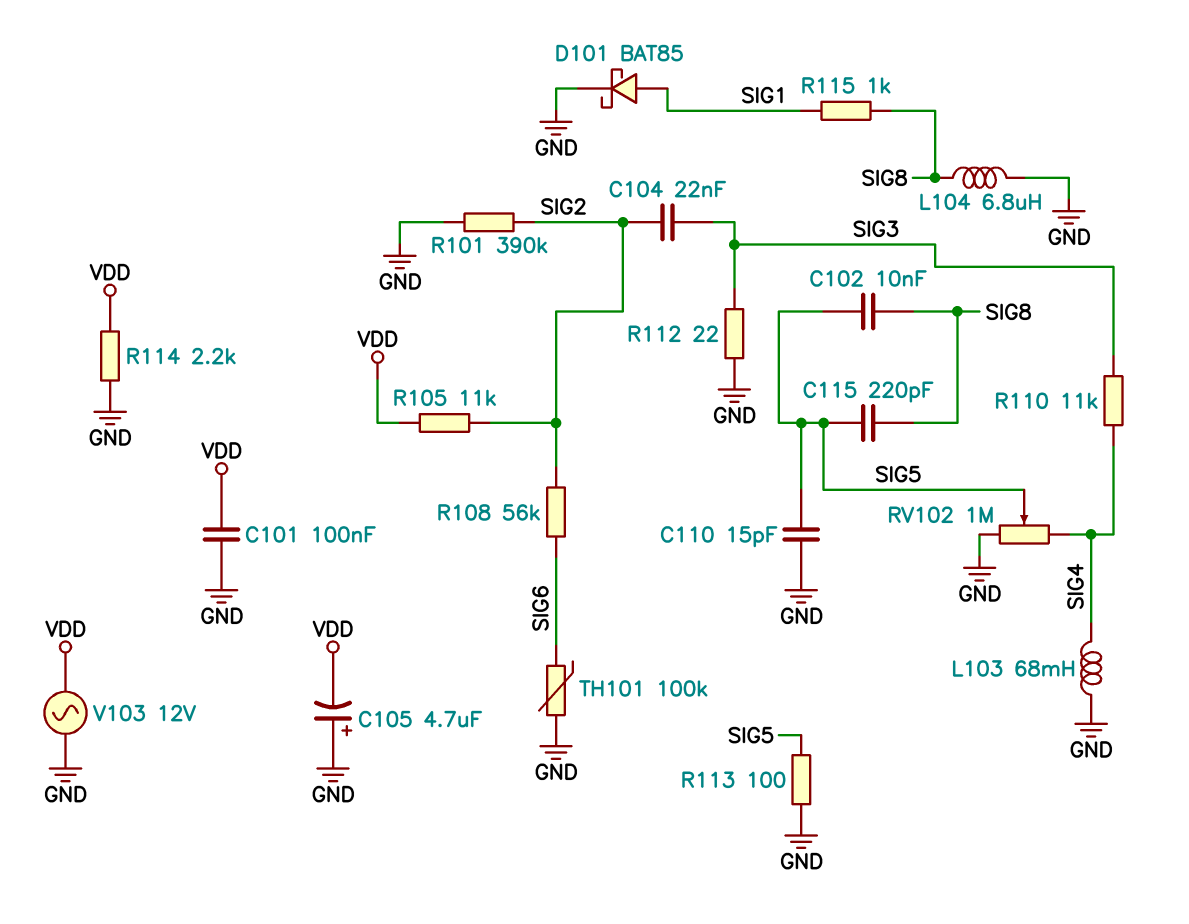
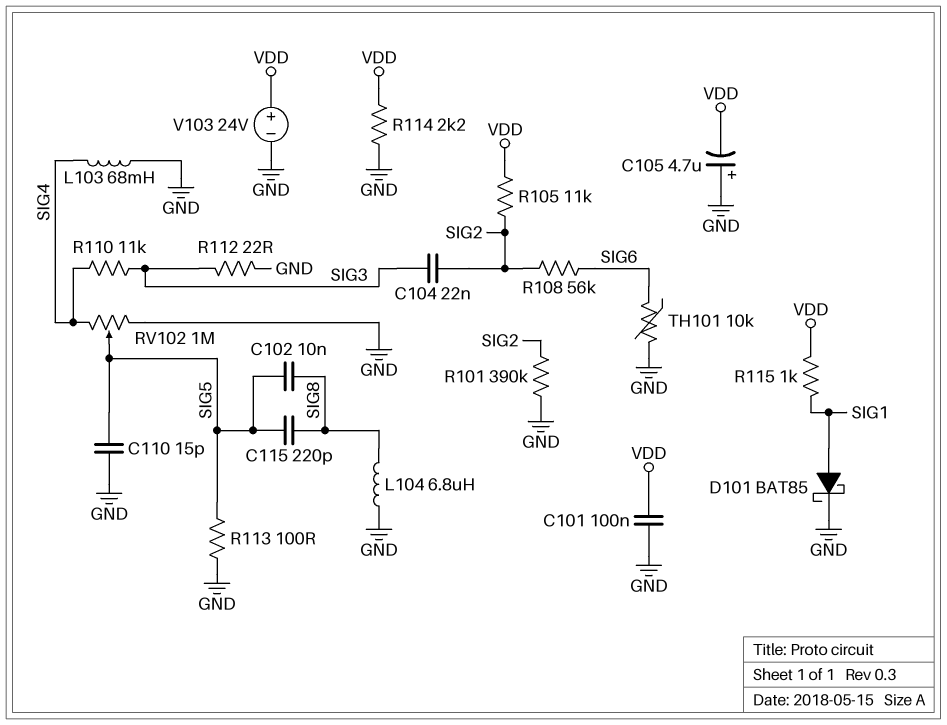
R115: 1k (SIG1, SIG8) -> 1k (SIG1, VDD)
TH101: 100k (GND, SIG6) -> 10k (GND, SIG6)
V103: AC 12V (GND, VDD) -> 24V (plus VDD, minus GND)

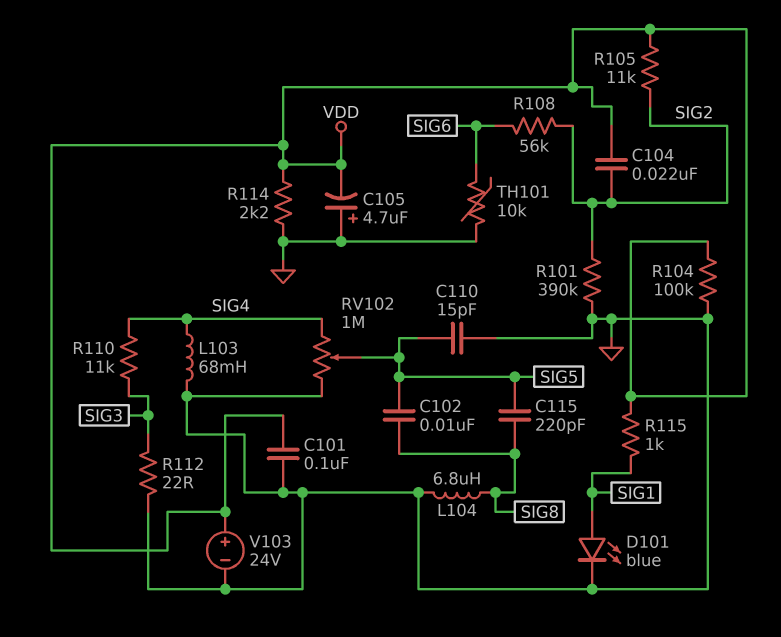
C104: 22nF (SIG2, SIG3) -> 22nF (SIG2, VDD)
D101: schottky BAT85 (A SIG1, K GND) -> LED blue (A SIG1, K GND)
R104: none -> 100k (GND, VDD)
R113: 100 (GND, SIG5) -> none

